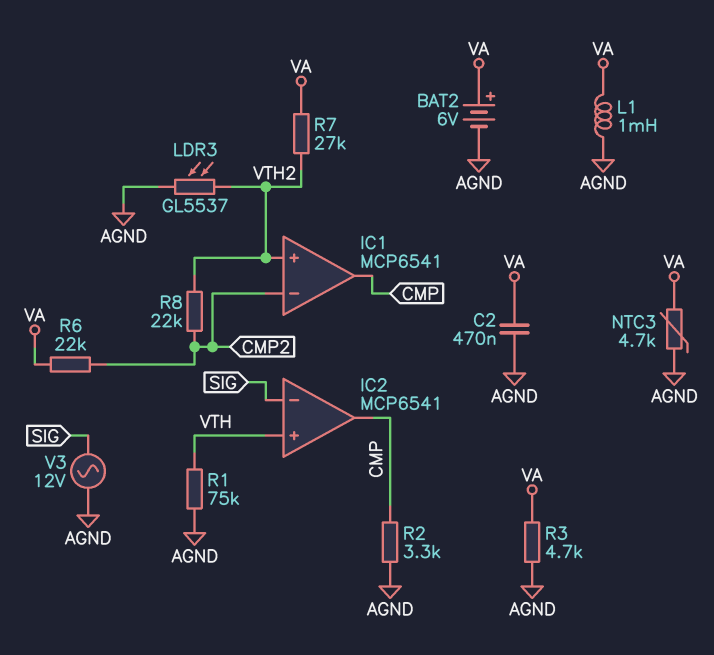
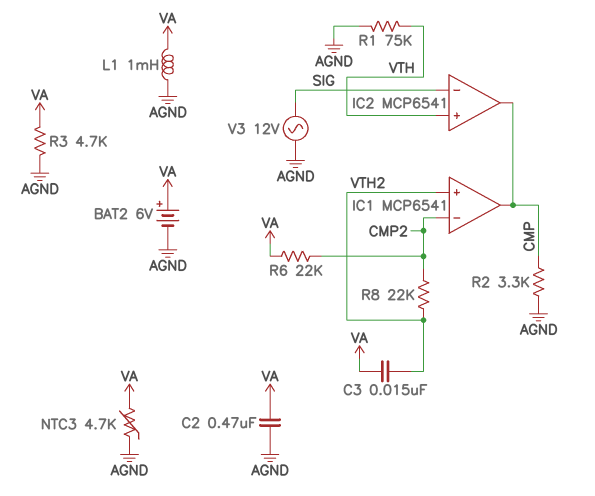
C3: none -> 15nF (VA, VTH2)
LDR3: GL5537 (AGND, VTH2) -> none
R7: 27k (VA, VTH2) -> none

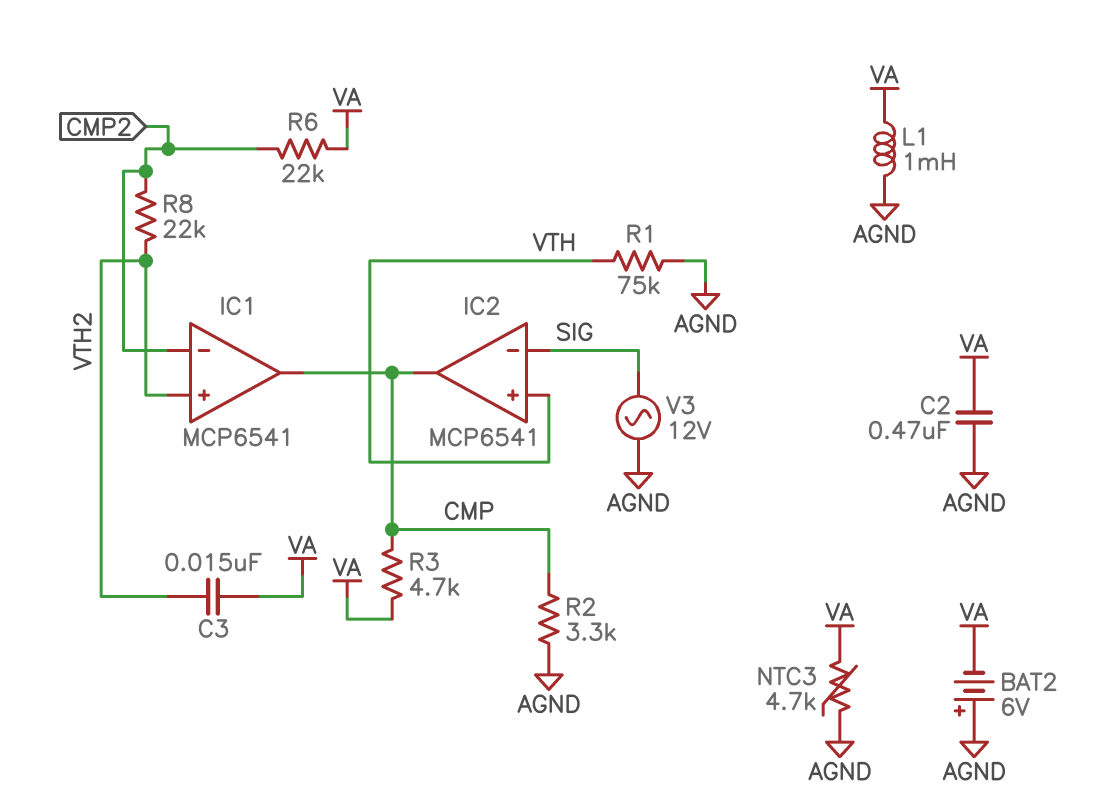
BAT2: 6V (plus VA, minus AGND) -> 6V (plus AGND, minus VA)
R3: 4.7k (AGND, VA) -> 4.7k (CMP, VA)

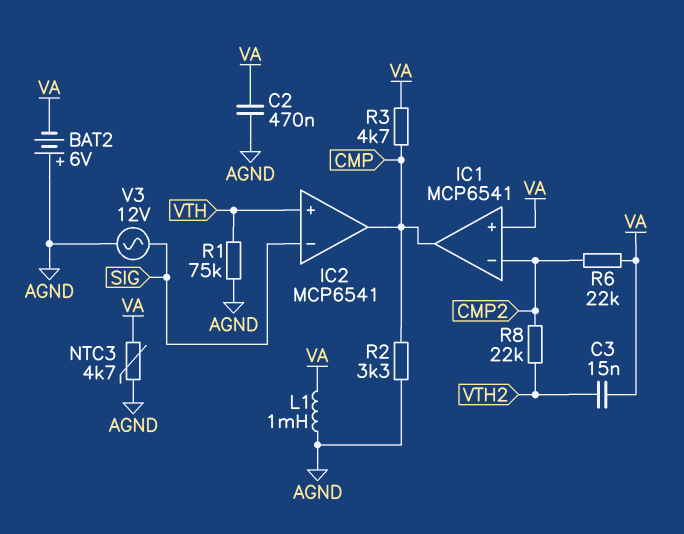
IC1 pin in+: VTH2 -> VA

